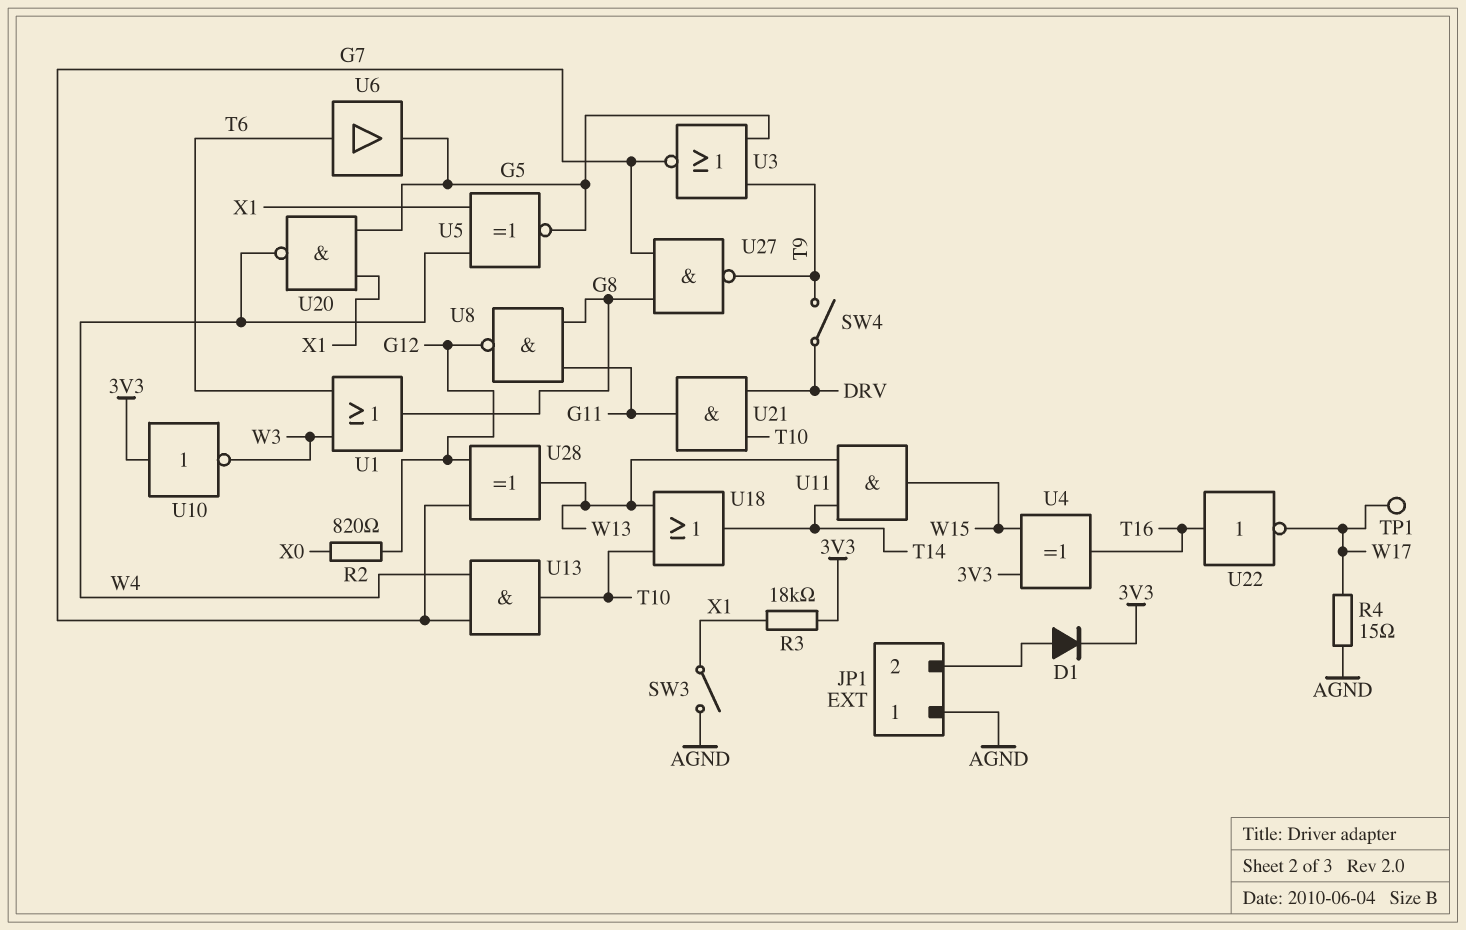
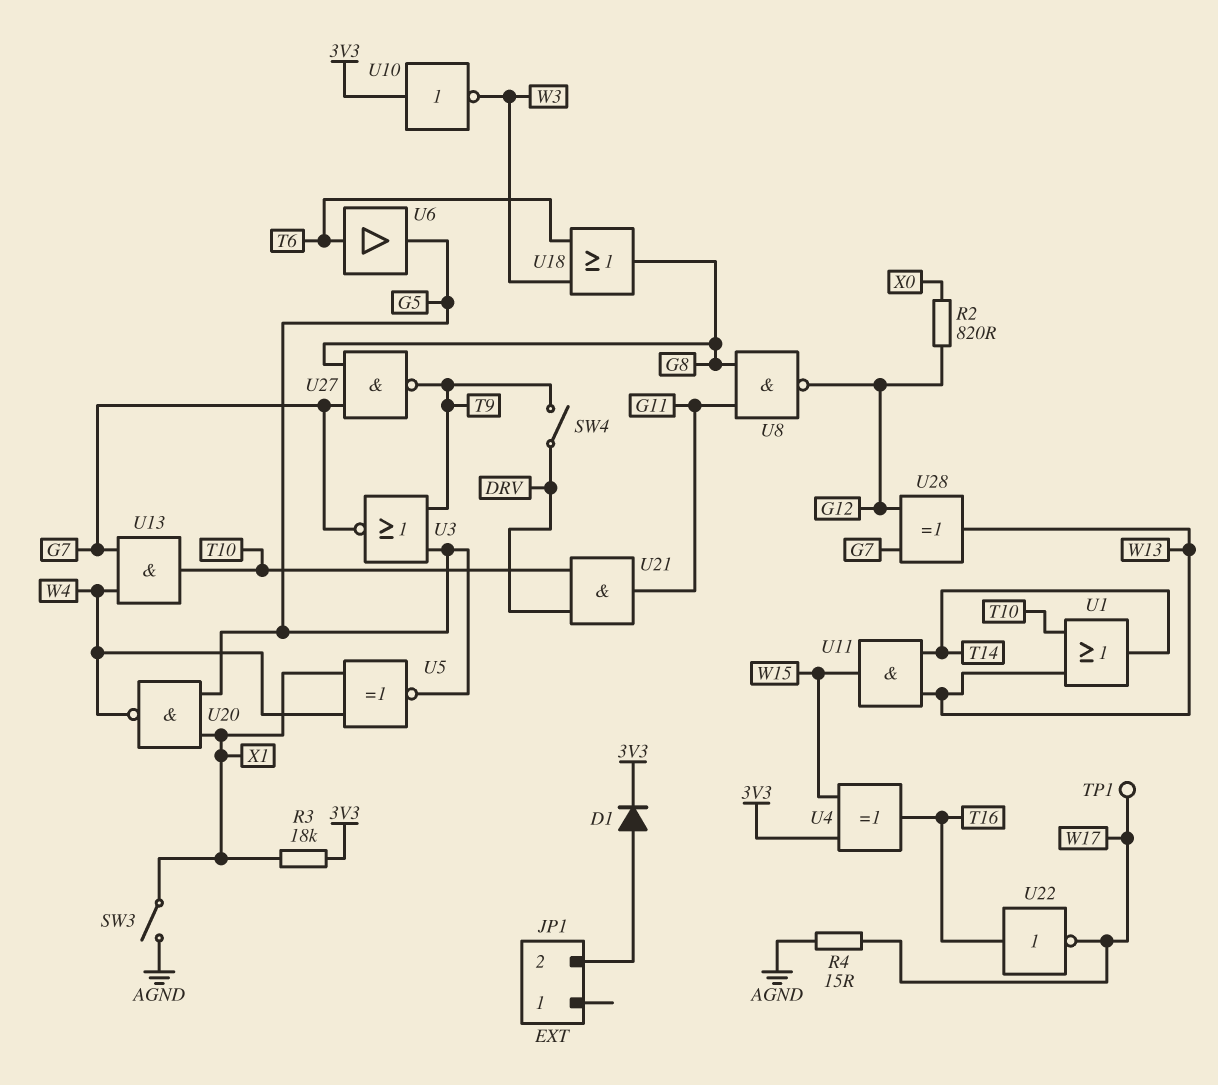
JP1 pin 1: AGND -> none
U1: OR (in T6, in W3, out G8) -> OR (in T10, in W13, out T14)
U18: OR (in T10, in W13, out T14) -> OR (in T6, in W3, out G8)

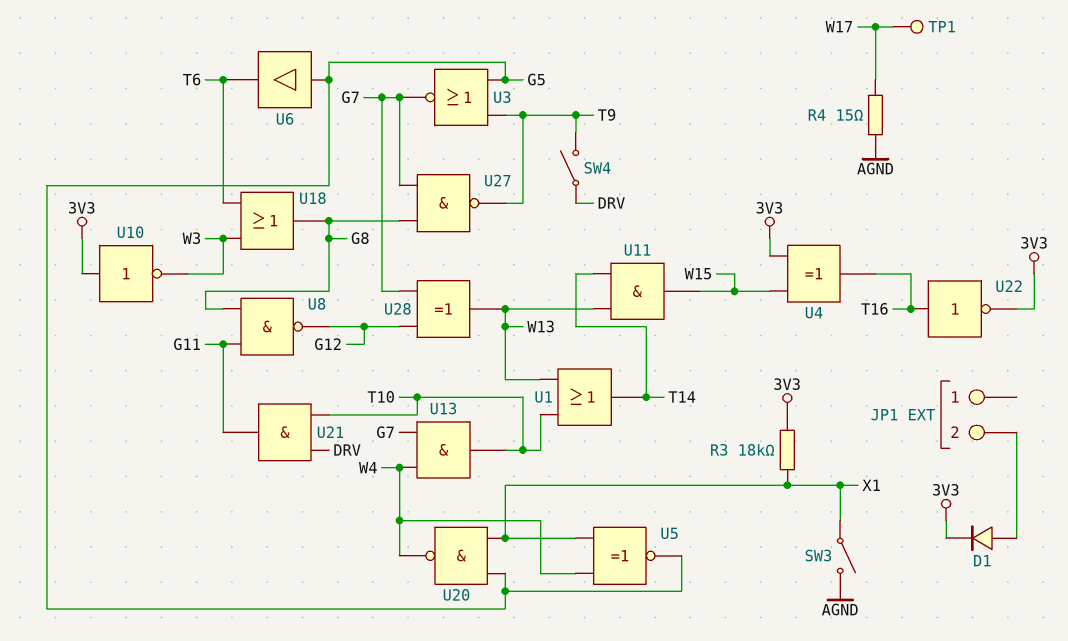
R2: 820 (G12, X0) -> none
U6: buffer (in T6, out G5) -> buffer (in G5, out T6)
U22: NOT (in T16, out W17) -> NOT (in T16, out 3V3)

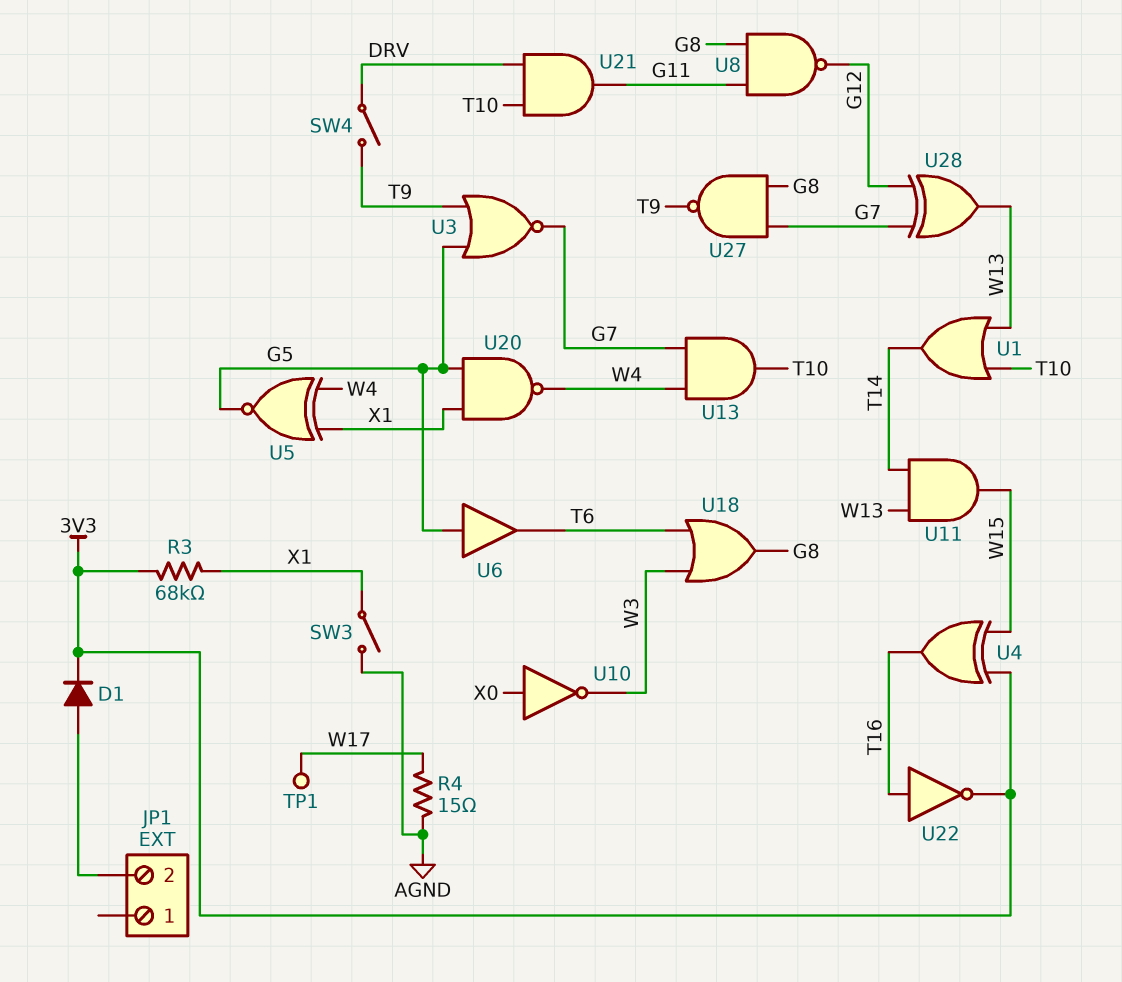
R3: 18k (3V3, X1) -> 68k (3V3, X1)
U10: NOT (in 3V3, out W3) -> NOT (in X0, out W3)

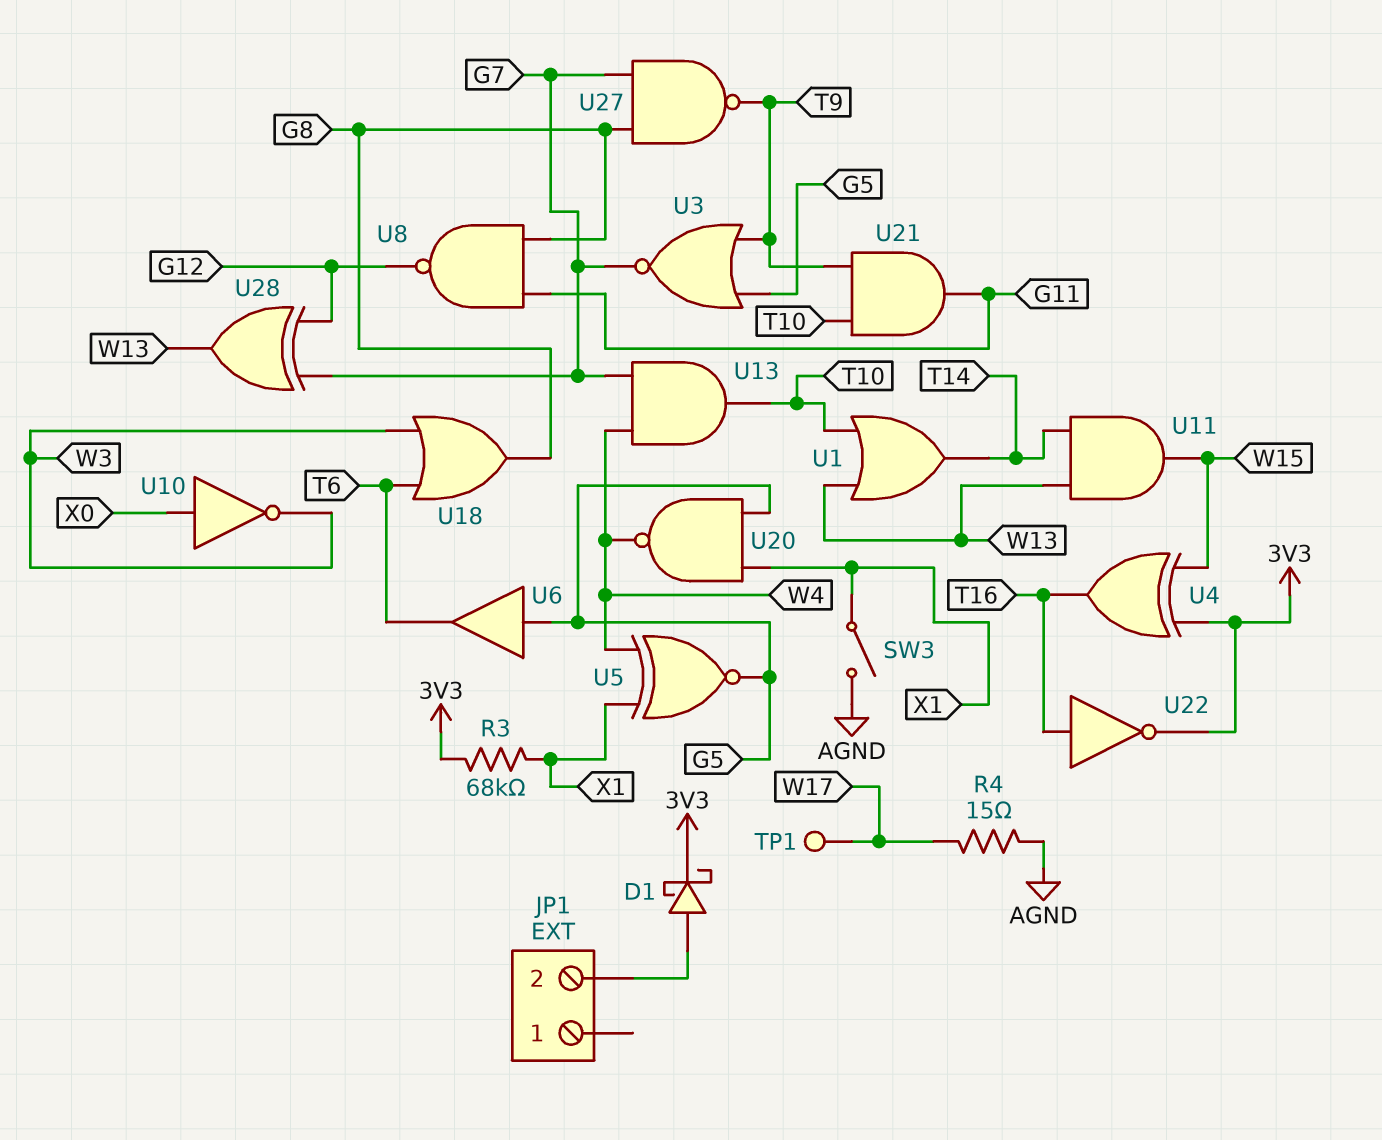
D1: diode (A JP1/2, K 3V3) -> schottky (A JP1/2, K 3V3)
SW4: switch (DRV, T9) -> none
U21: AND (in DRV, in T10, out G11) -> AND (in T9, in T10, out G11)

